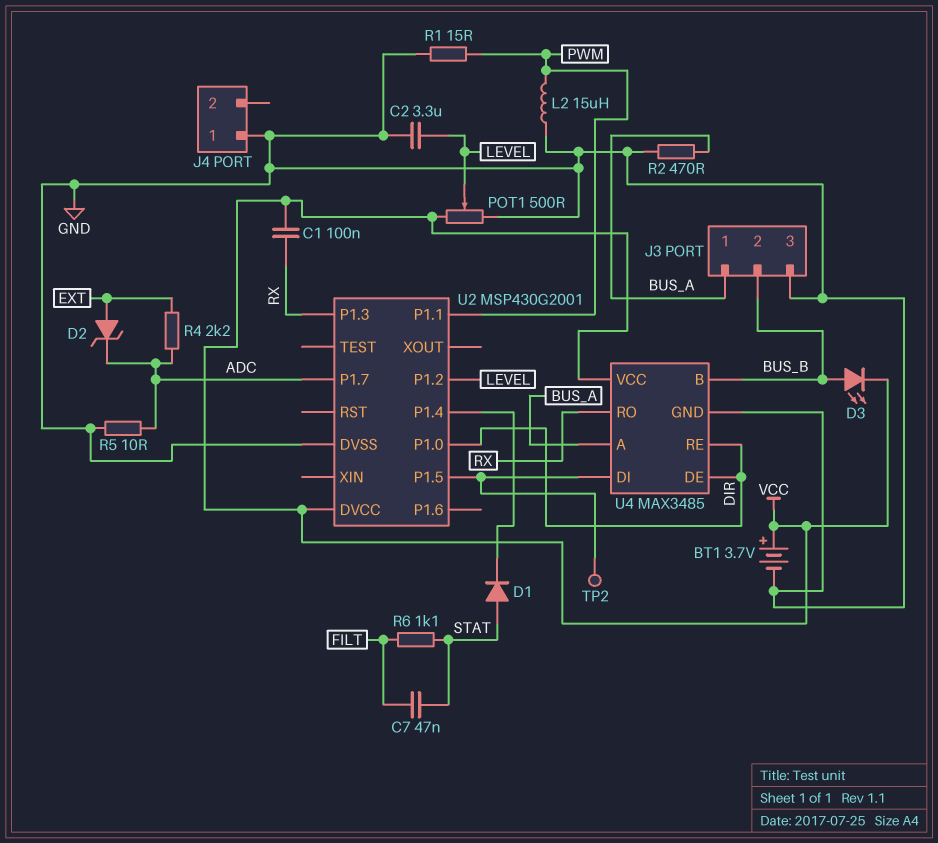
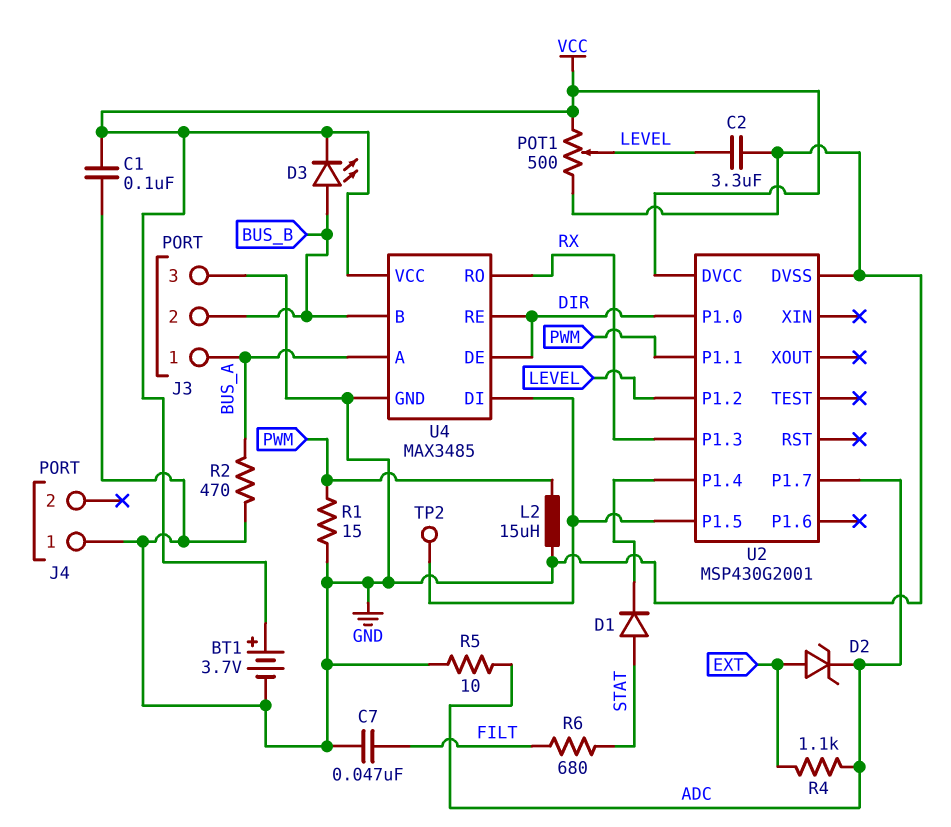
C1: 100nF (RX, VCC) -> 100nF (GND, VCC)
C7: 47nF (FILT, STAT) -> 47nF (FILT, GND)
R4: 2.2k (ADC, EXT) -> 1.1k (ADC, EXT)
R6: 1.1k (FILT, STAT) -> 680 (FILT, STAT)

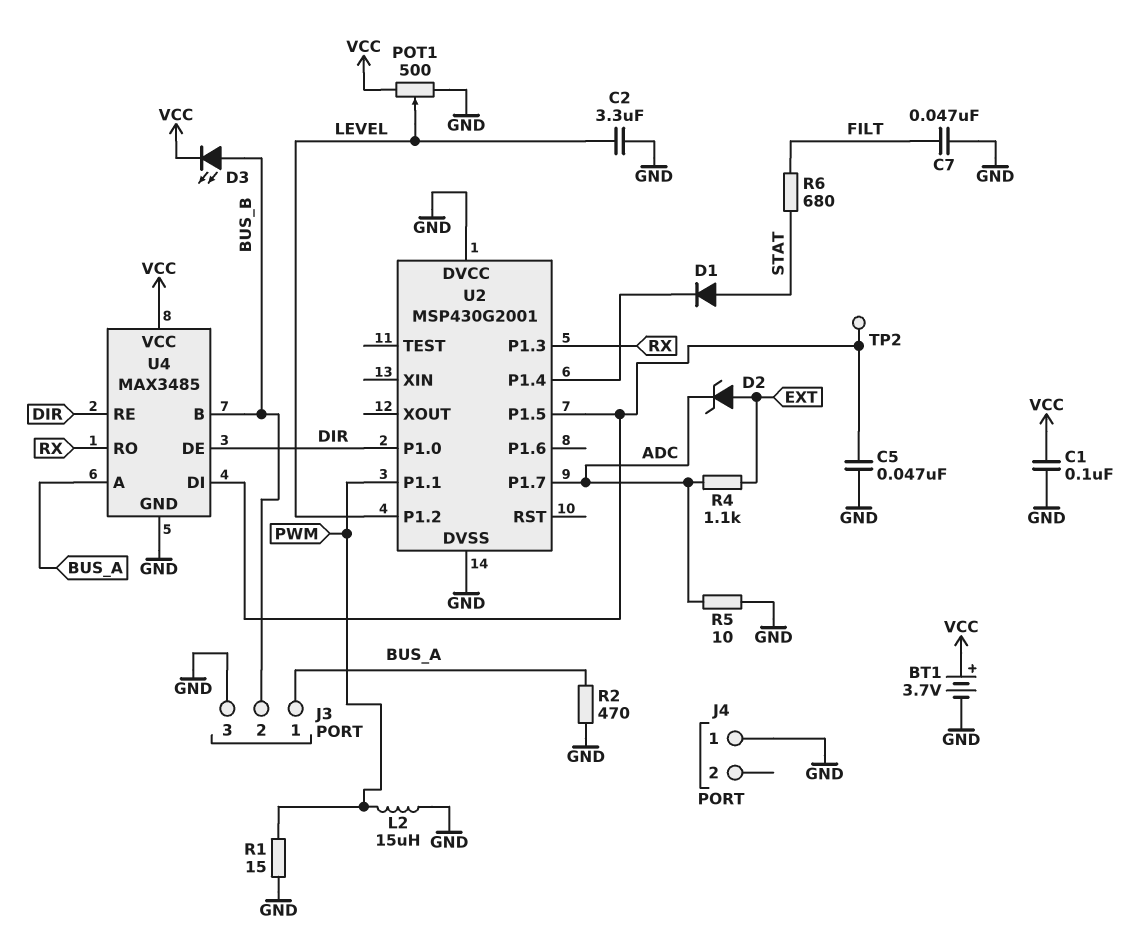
C5: none -> 47nF (GND, U2/P1.5)
U2 pin DVCC: VCC -> GND

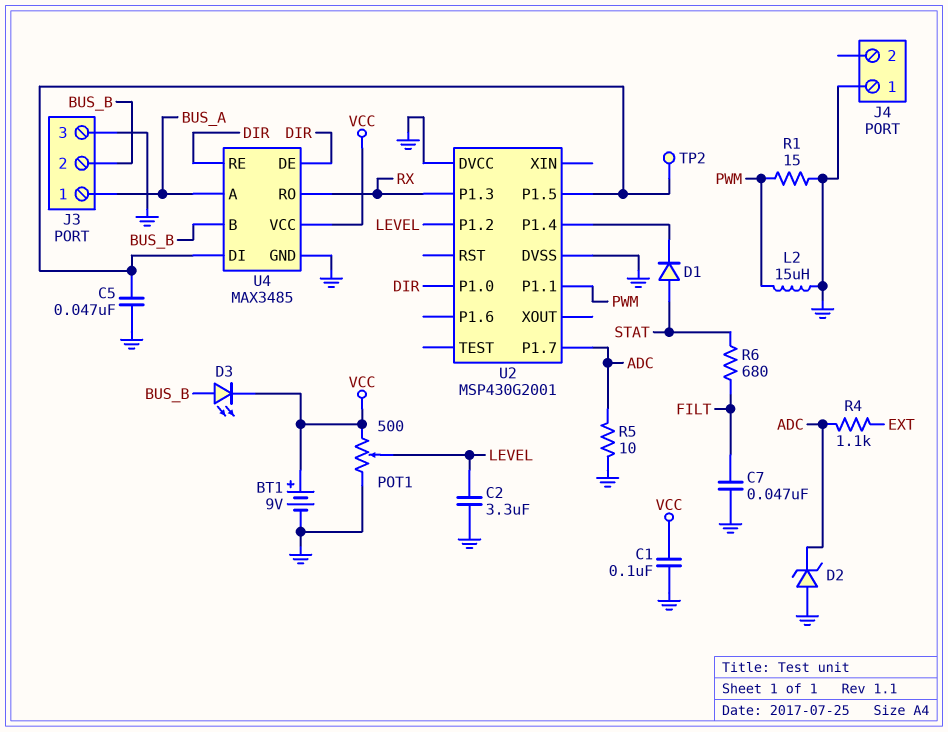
BT1: 3.7V (plus VCC, minus GND) -> 9V (plus VCC, minus GND)
D2: zener (A EXT, K ADC) -> zener (A GND, K ADC)
R2: 470 (BUS_A, GND) -> none

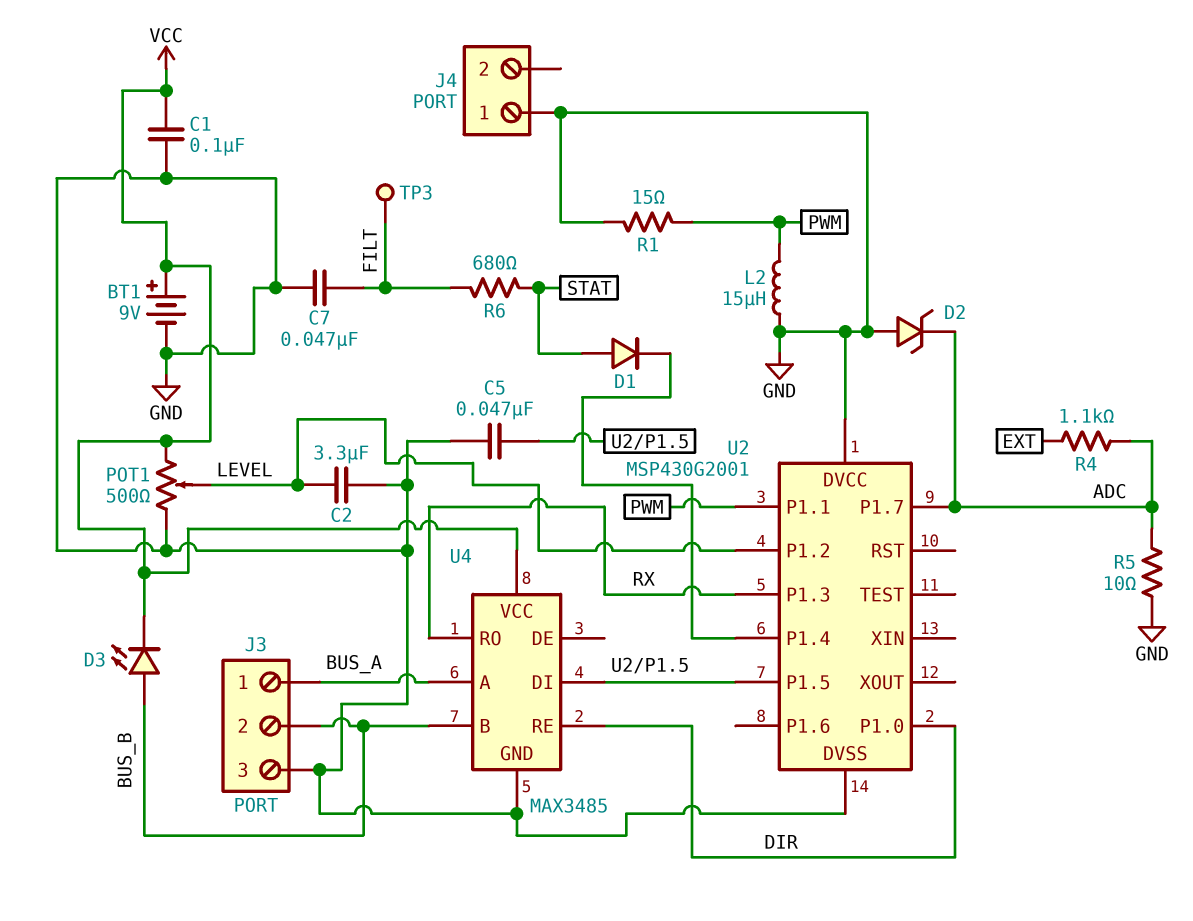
TP2: test point (U2/P1.5) -> none
TP3: none -> test point (FILT)
U4 pin DE: DIR -> none

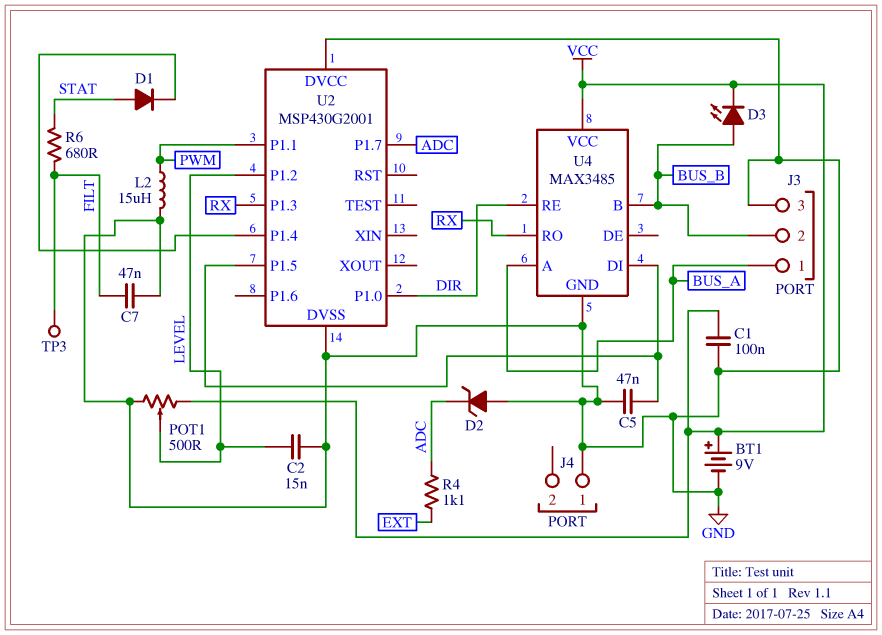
C2: 3.3uF (GND, LEVEL) -> 15nF (GND, LEVEL)
R1: 15 (GND, PWM) -> none
R5: 10 (ADC, GND) -> none

